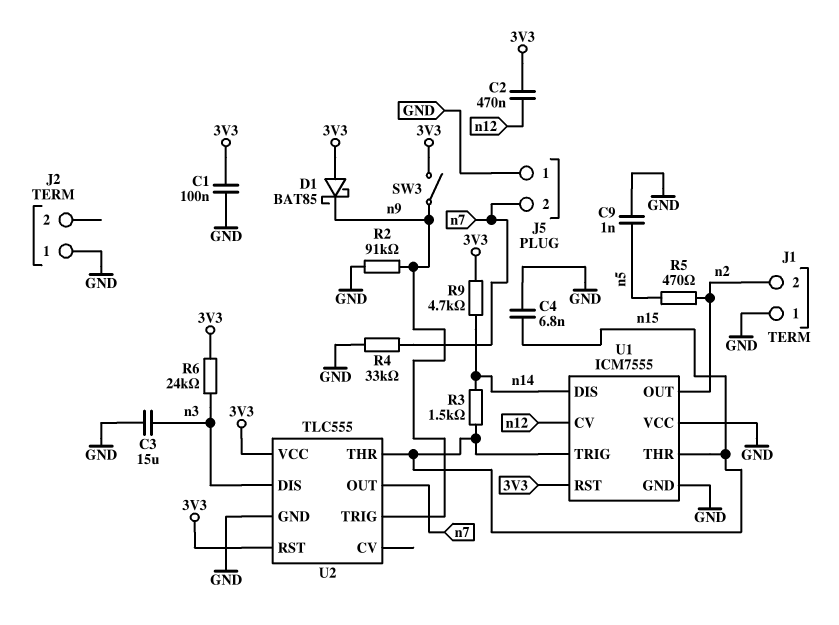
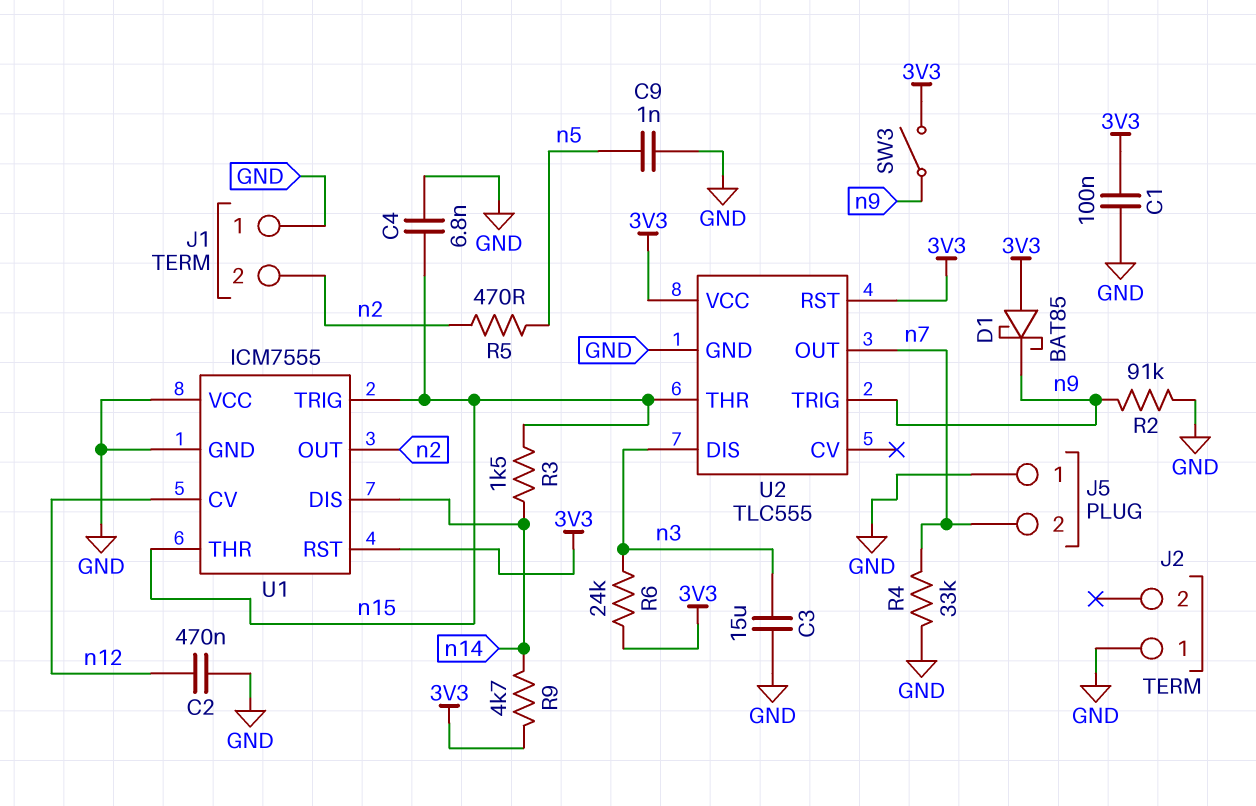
C2: 470nF (3V3, n12) -> 470nF (GND, n12)

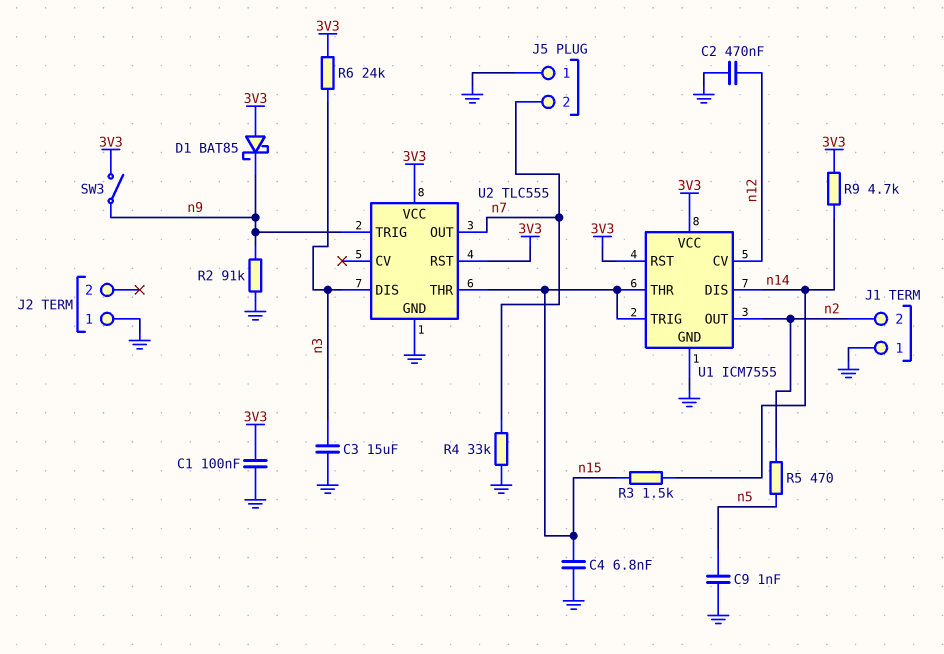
U1 pin VCC: GND -> 3V3

